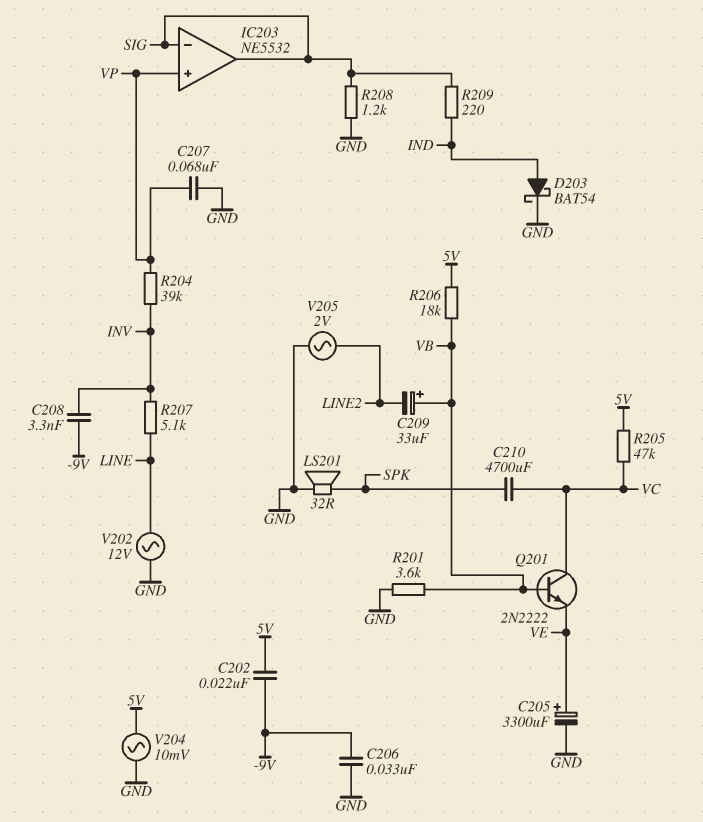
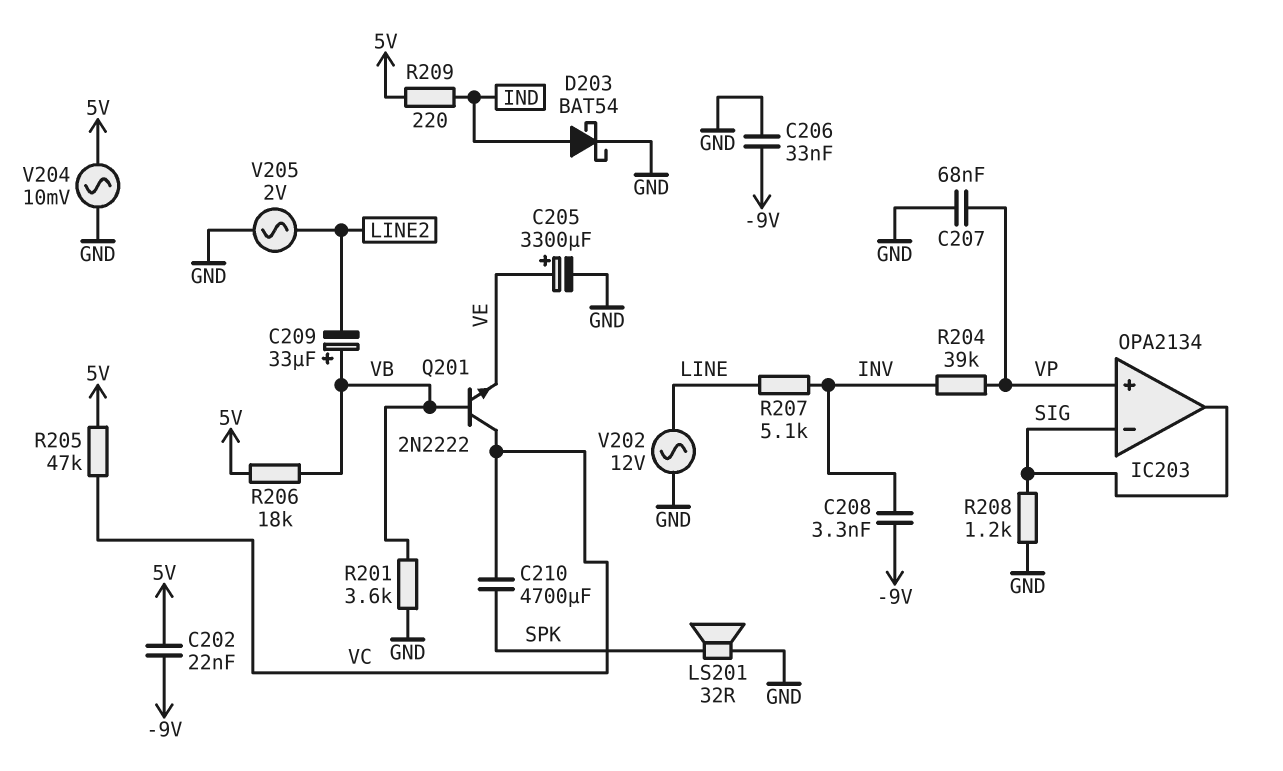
IC203: NE5532 -> OPA2134
R209: 220 (IND, SIG) -> 220 (5V, IND)

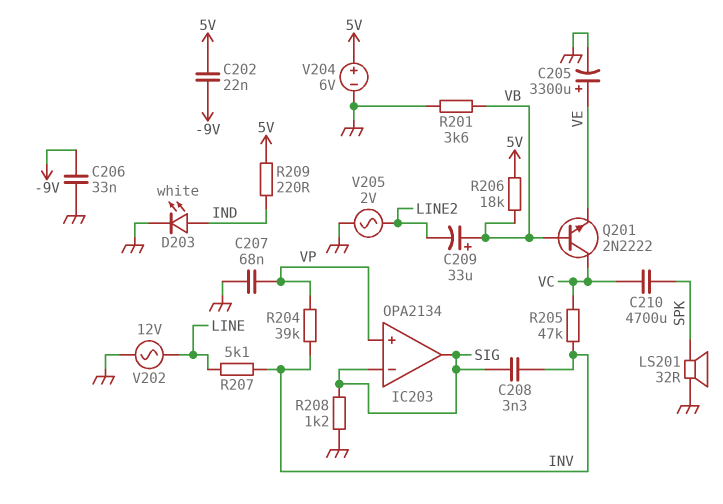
C208: 3.3nF (-9V, INV) -> 3.3nF (INV, SIG)
D203: schottky BAT54 (A IND, K GND) -> LED white (A IND, K GND)
R205: 47k (5V, VC) -> 47k (INV, VC)
V204: AC 10mV (5V, GND) -> 6V (plus 5V, minus GND)

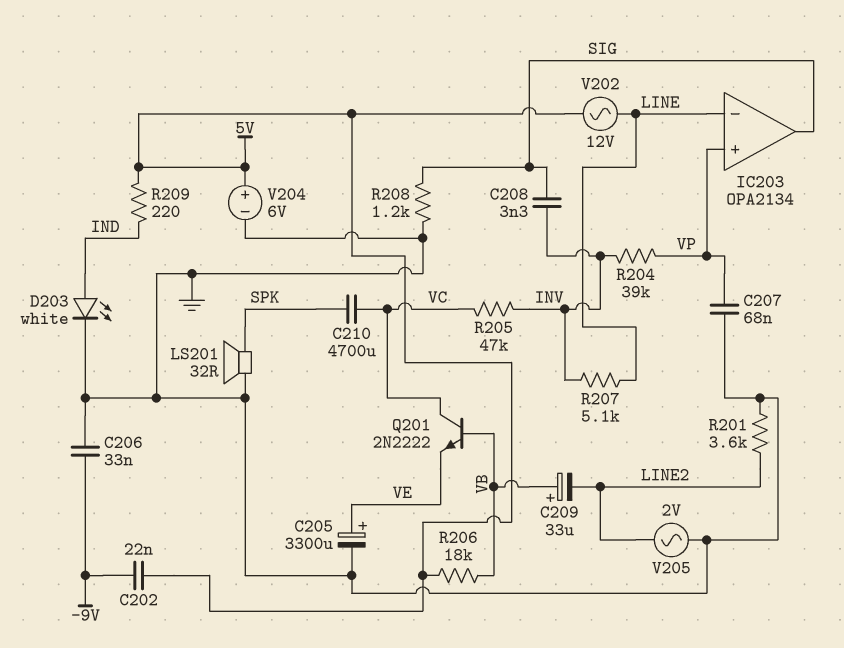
IC203 pin in-: SIG -> LINE
R201: 3.6k (GND, VB) -> 3.6k (GND, LINE2)
V202: AC 12V (GND, LINE) -> AC 12V (5V, LINE)

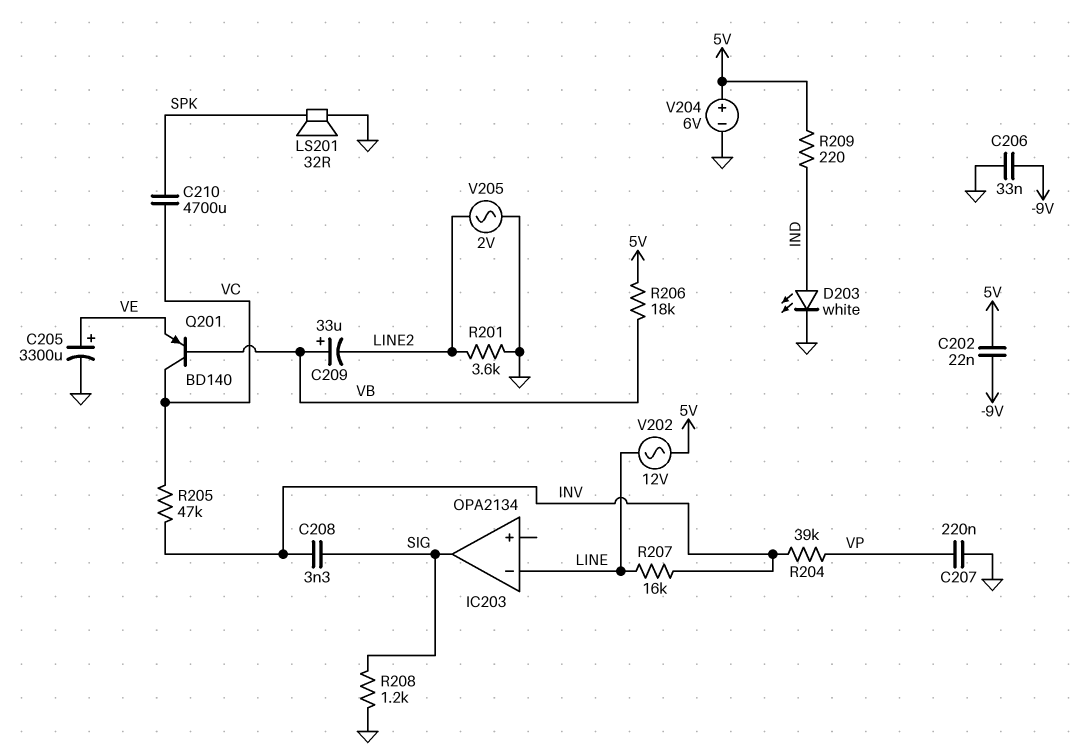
C207: 68nF (GND, VP) -> 220nF (GND, VP)
IC203 pin in+: VP -> none
Q201: NPN 2N2222 (B VB, C VC, E VE) -> PNP BD140 (B VB, C VC, E VE)
R207: 5.1k (INV, LINE) -> 16k (INV, LINE)

